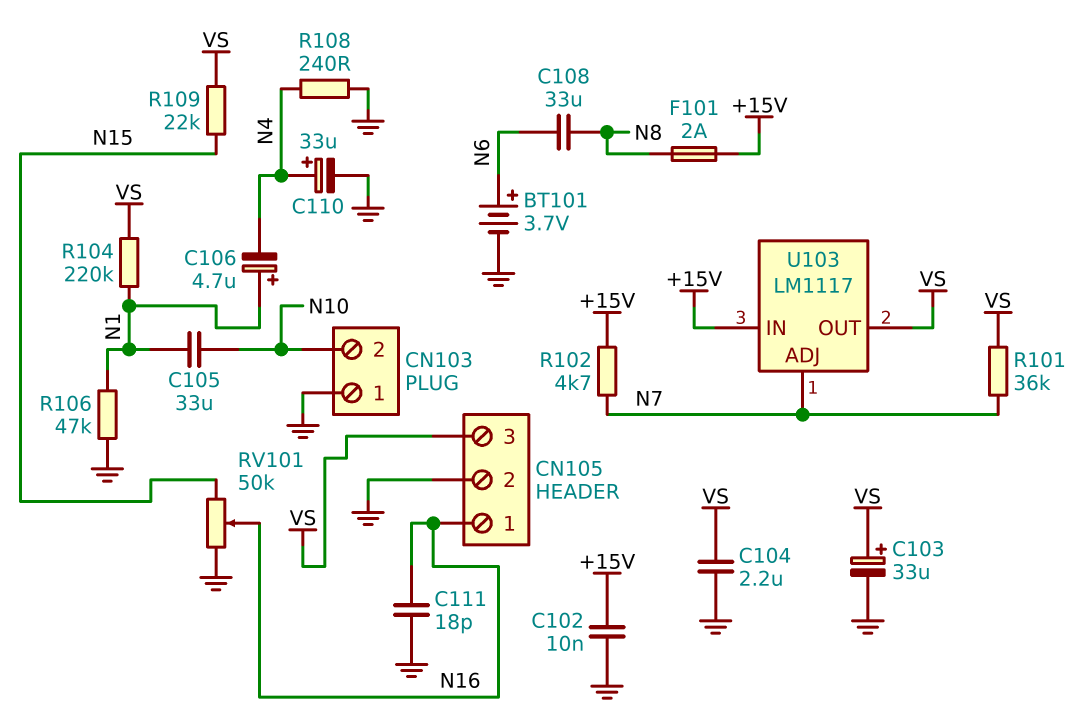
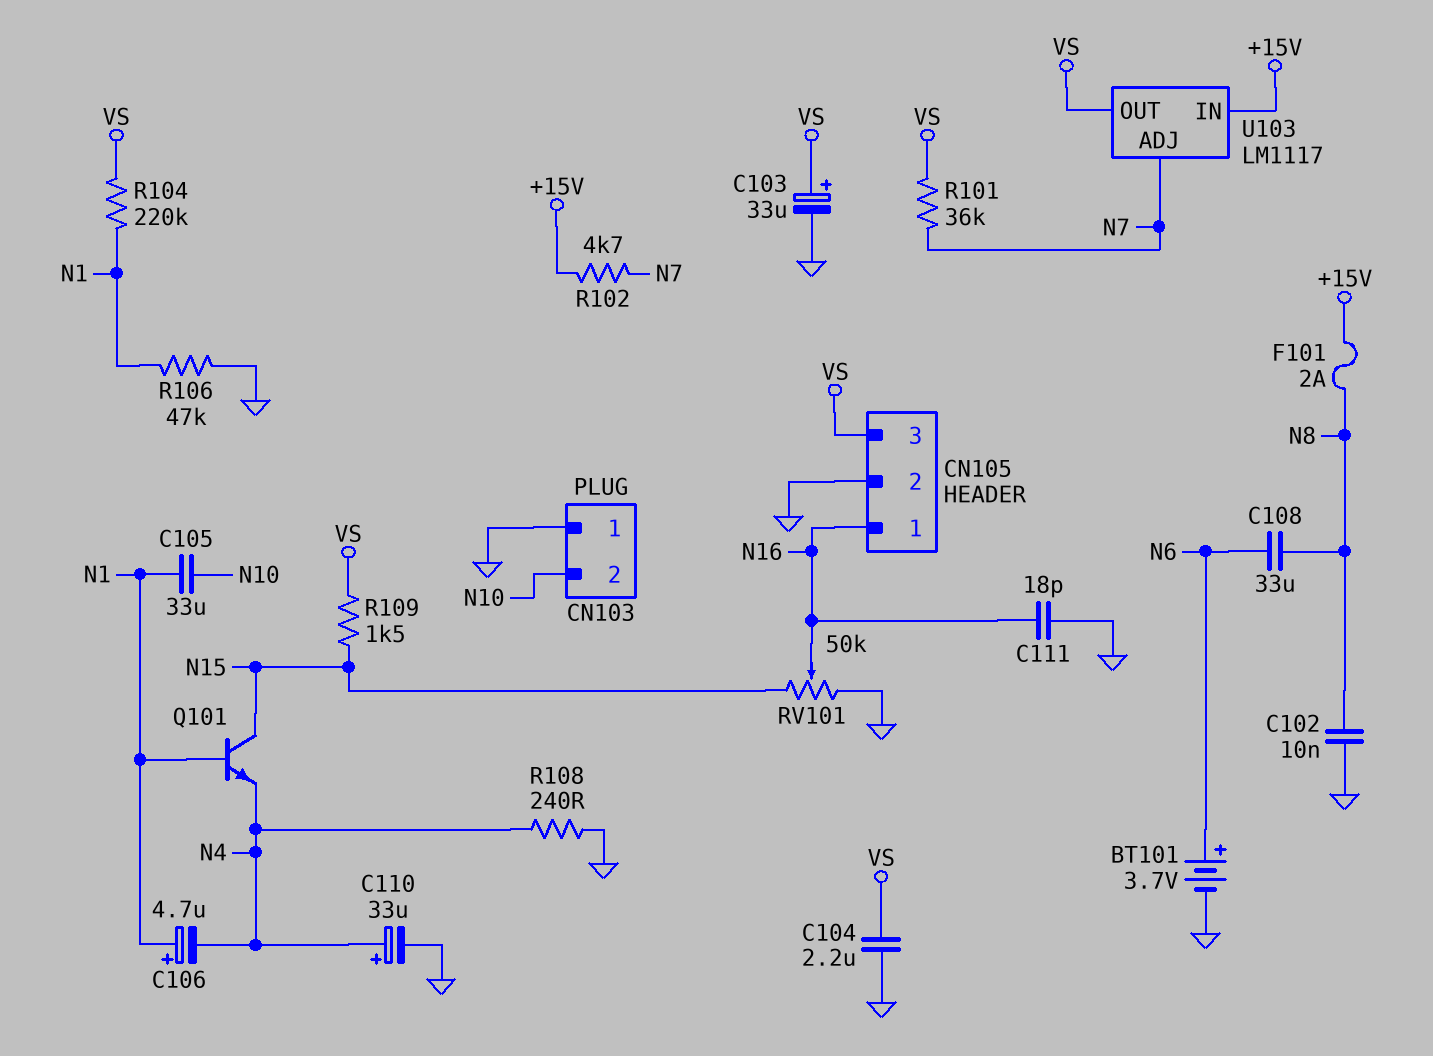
C102: 10nF (+15V, GND) -> 10nF (GND, N8)
Q101: none -> NPN (B N1, C N15, E N4)
R109: 22k (N15, VS) -> 1.5k (N15, VS)

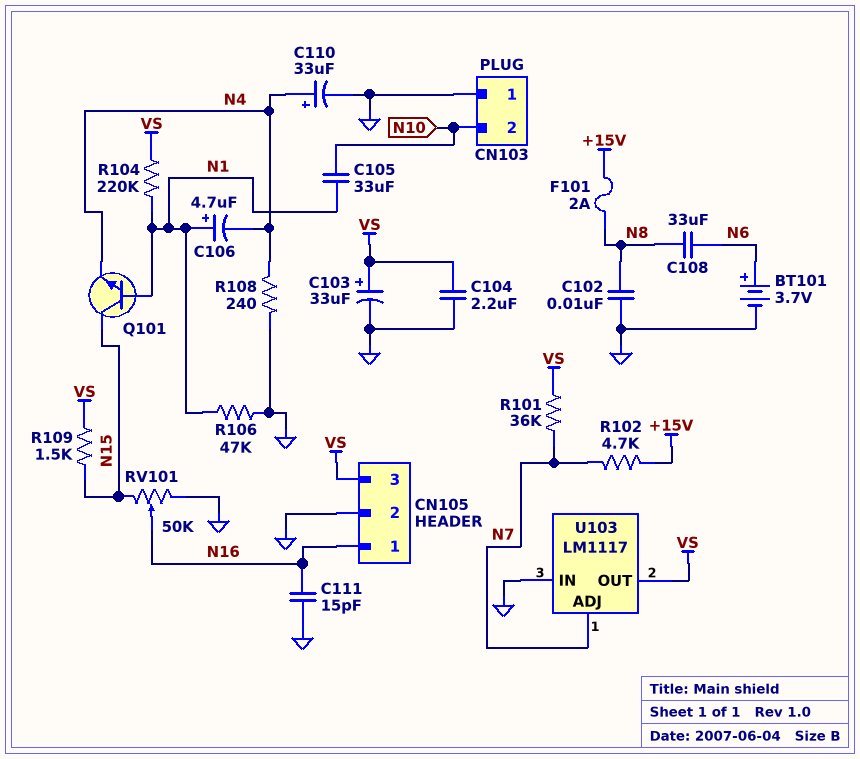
C111: 18pF (GND, N16) -> 15pF (GND, N16)
U103 pin IN: +15V -> GND

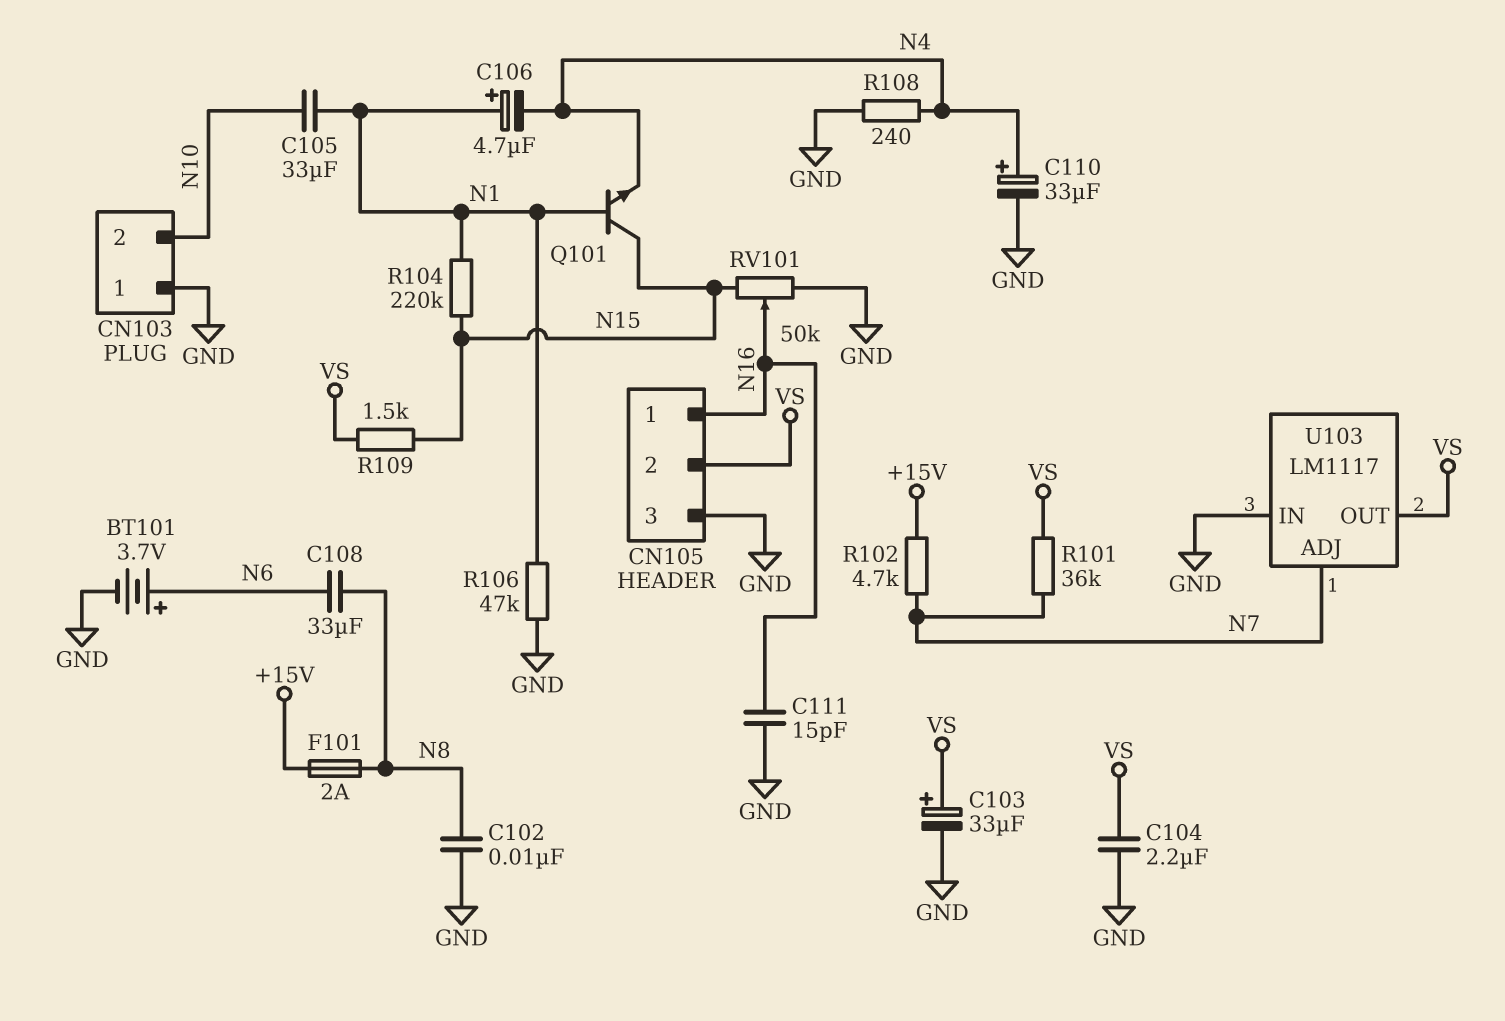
CN105 pin 2: GND -> VS
CN105 pin 3: VS -> GND
R104: 220k (N1, VS) -> 220k (N1, N15)

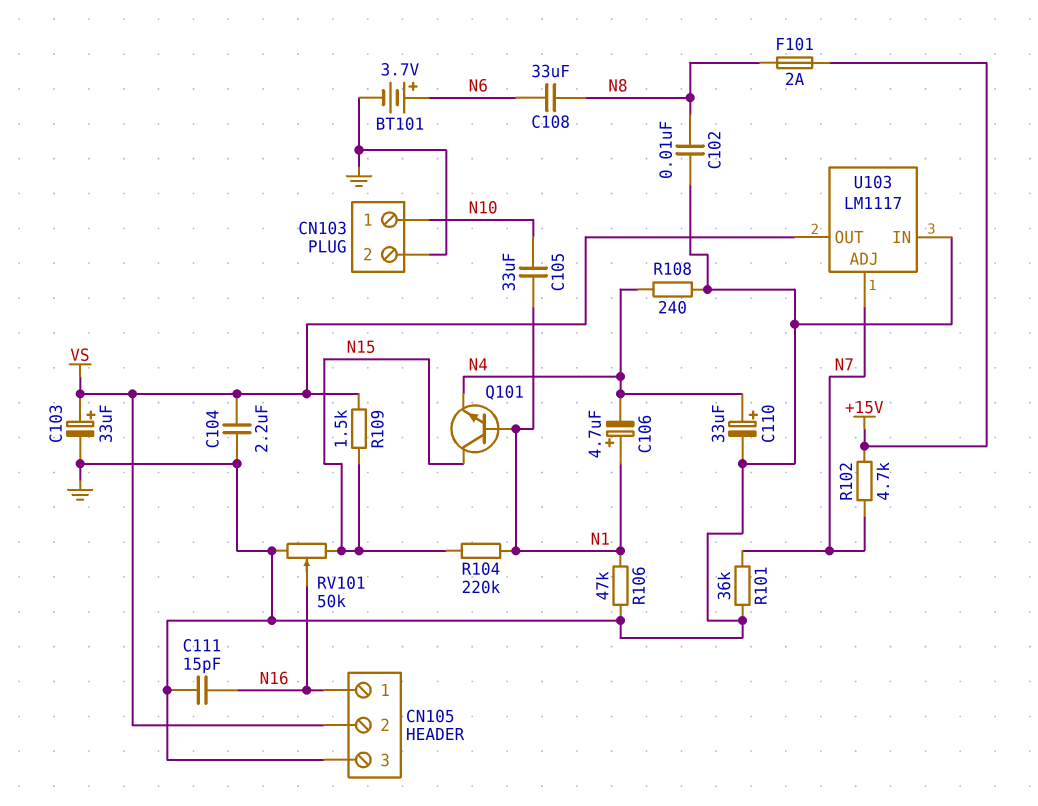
CN103 pin 1: GND -> N10
CN103 pin 2: N10 -> GND
R101: 36k (N7, VS) -> 36k (GND, N7)

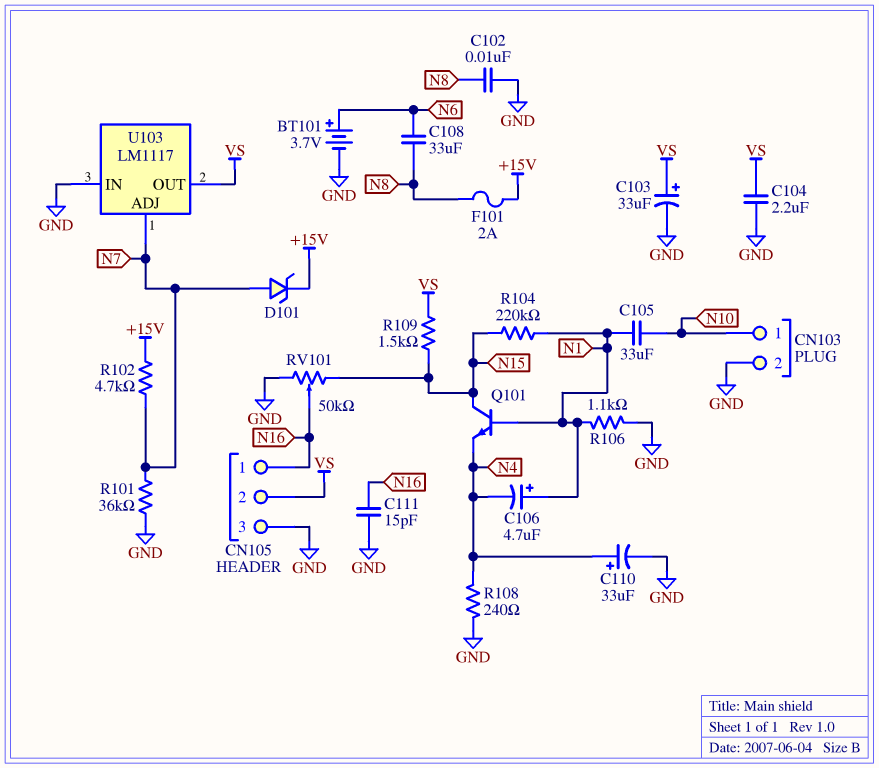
D101: none -> zener (A N7, K +15V)
R106: 47k (GND, N1) -> 1.1k (GND, N1)

